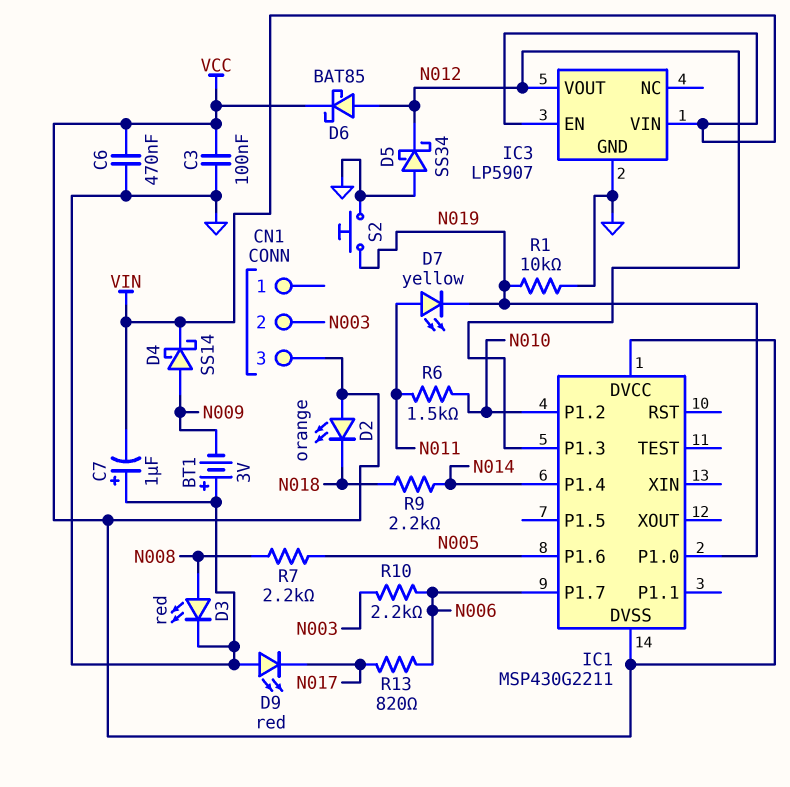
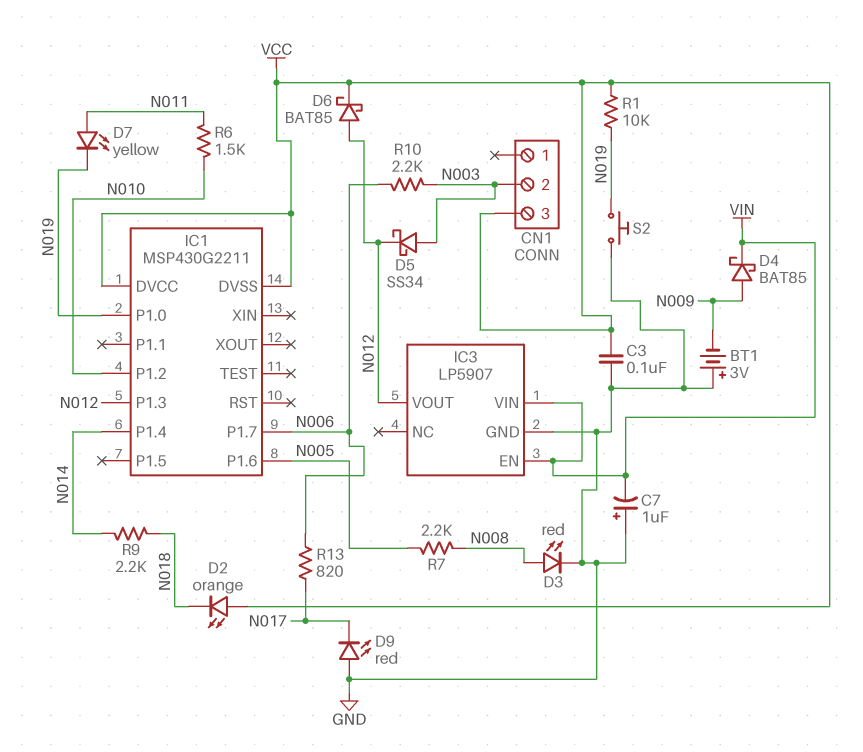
C6: 470nF (GND, VCC) -> none
D4: schottky SS14 (A N009, K VIN) -> schottky BAT85 (A N009, K VIN)
D5: schottky SS34 (A GND, K N012) -> schottky SS34 (A N003, K N012)
R1: 10k (GND, N019) -> 10k (N019, VCC)

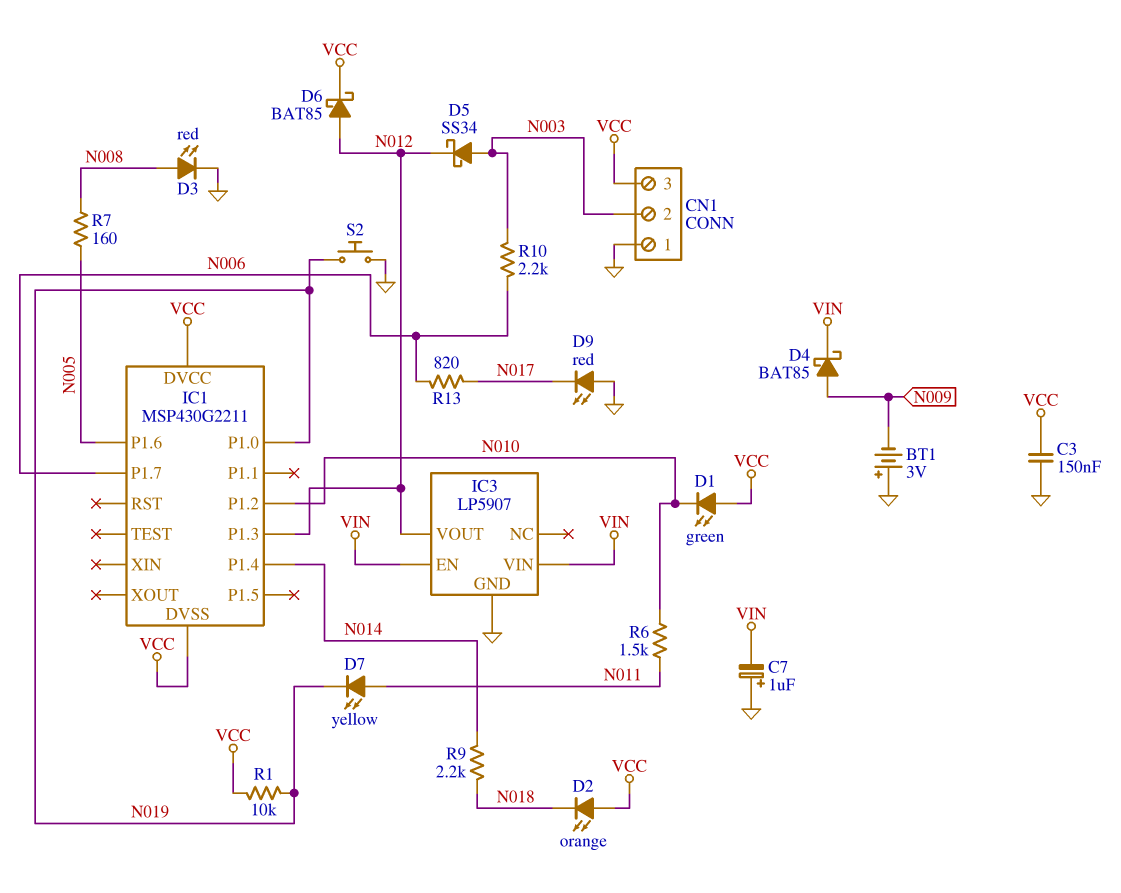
C3: 100nF (GND, VCC) -> 150nF (GND, VCC)
CN1 pin 1: none -> GND
D1: none -> LED green (A VCC, K N010)
R7: 2.2k (N005, N008) -> 160 (N005, N008)

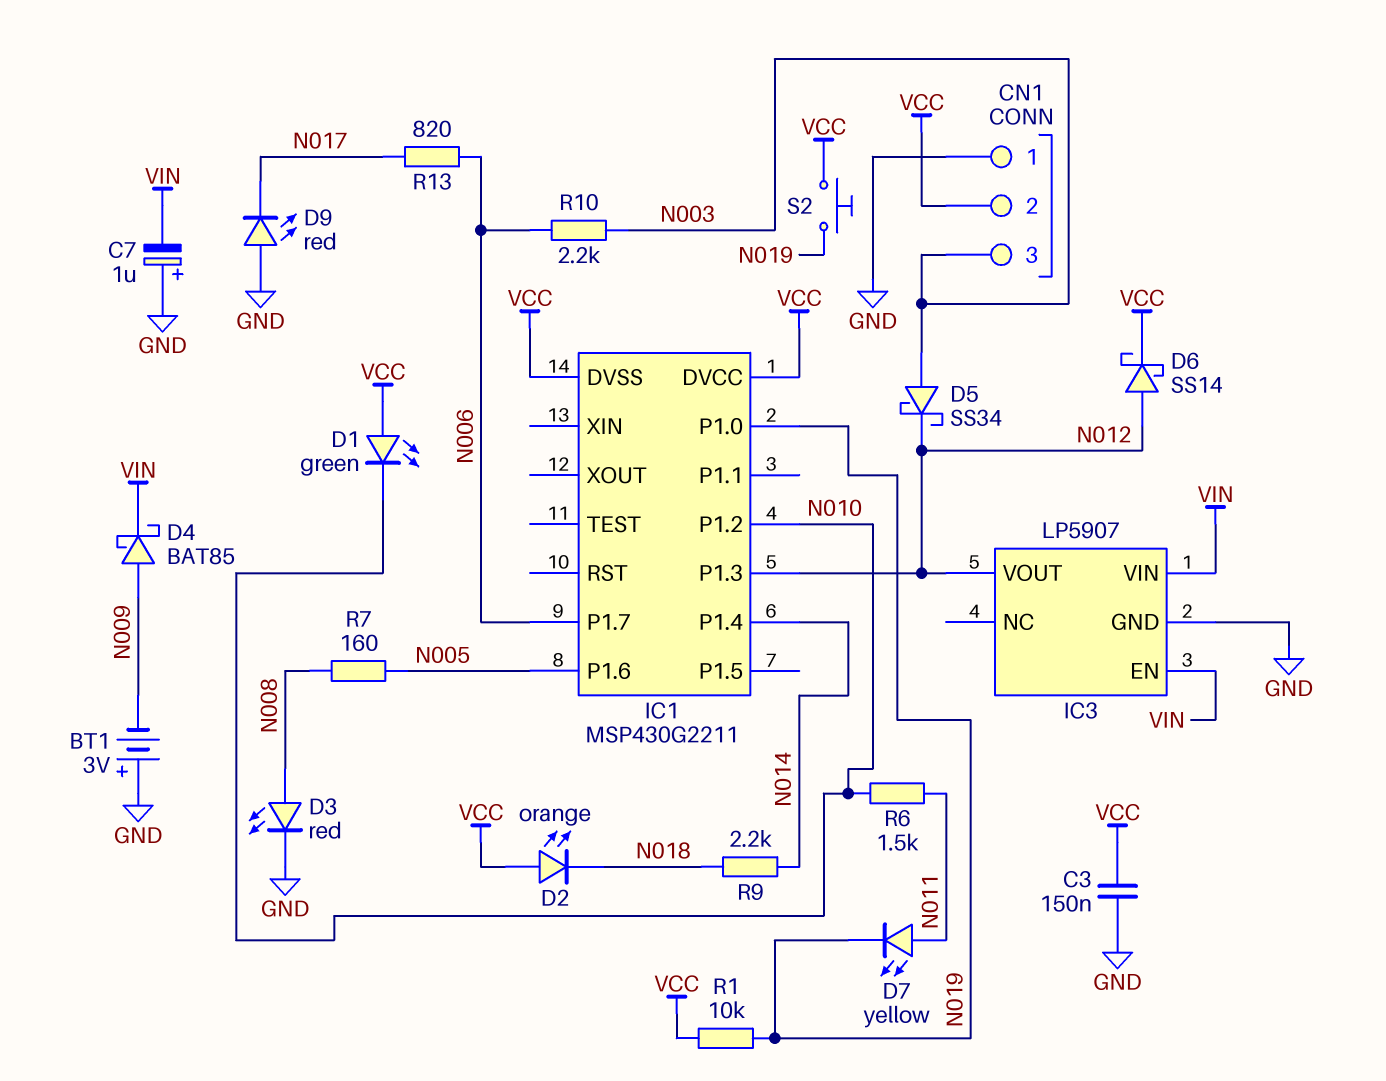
CN1 pin 2: N003 -> VCC
CN1 pin 3: VCC -> N003
D6: schottky BAT85 (A N012, K VCC) -> schottky SS14 (A N012, K VCC)
S2: button (GND, N019) -> button (N019, VCC)

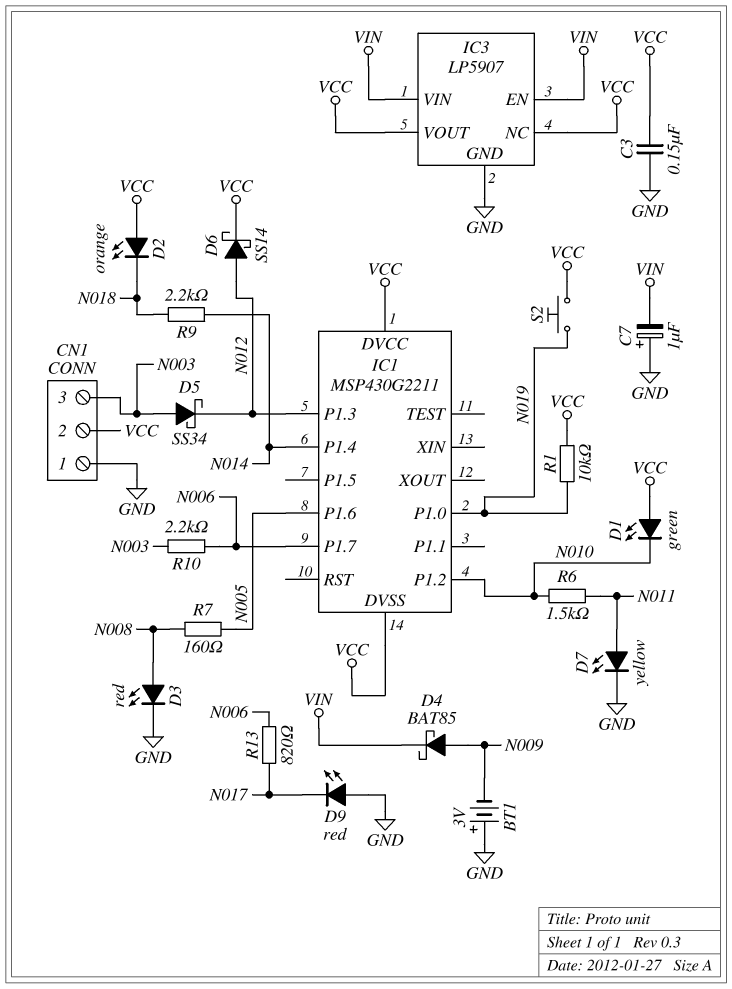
D7: LED yellow (A N011, K N019) -> LED yellow (A N011, K GND)
IC3 pin NC: none -> VCC
IC3 pin VOUT: N012 -> VCC

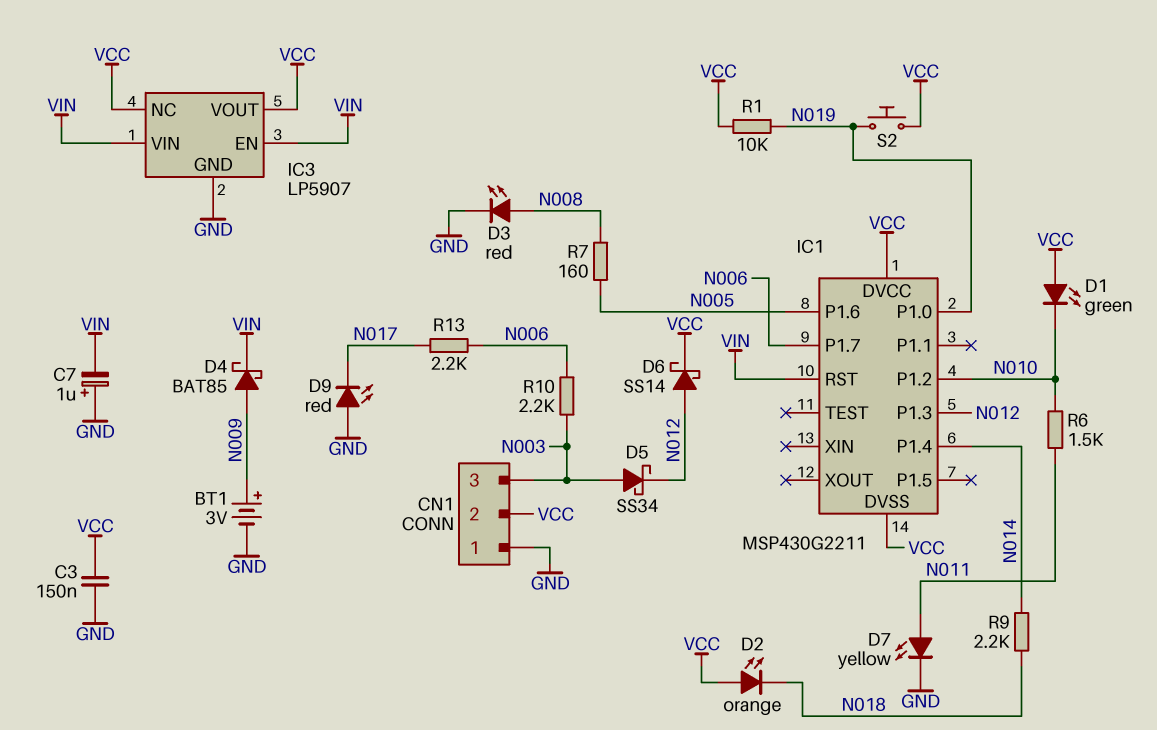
BT1: 3V (plus GND, minus N009) -> 3V (plus N009, minus GND)
IC1 pin RST: none -> VIN
R13: 820 (N006, N017) -> 2.2k (N006, N017)

